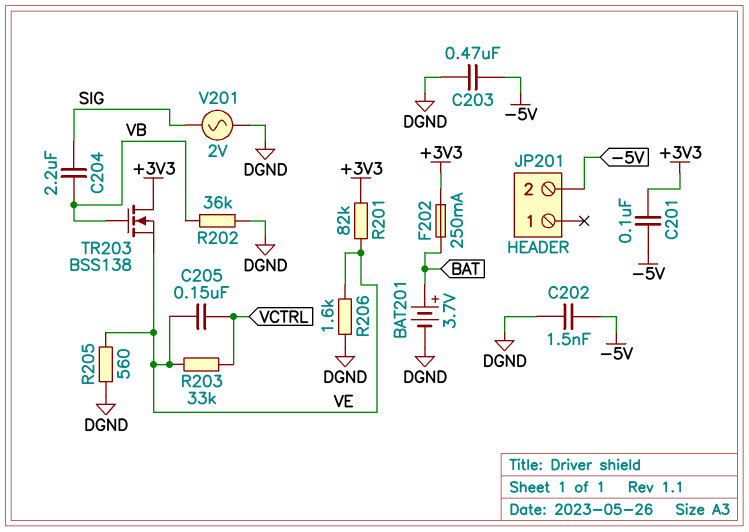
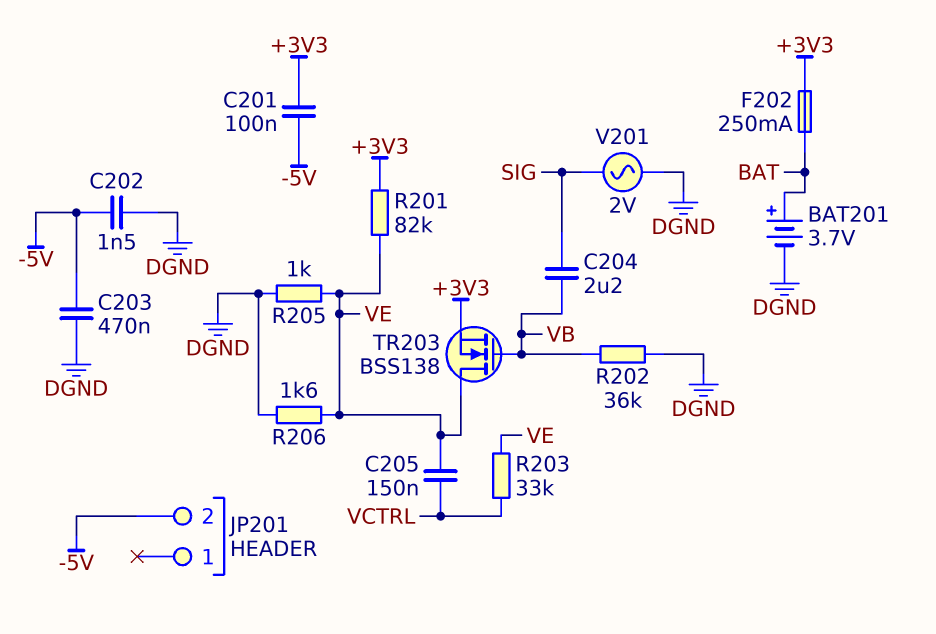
R205: 560 (DGND, VE) -> 1k (DGND, VE)
TR203: NMOS BSS138 (G VB, D +3V3, S VE) -> NMOS BSS138 (G VB, D VE, S +3V3)

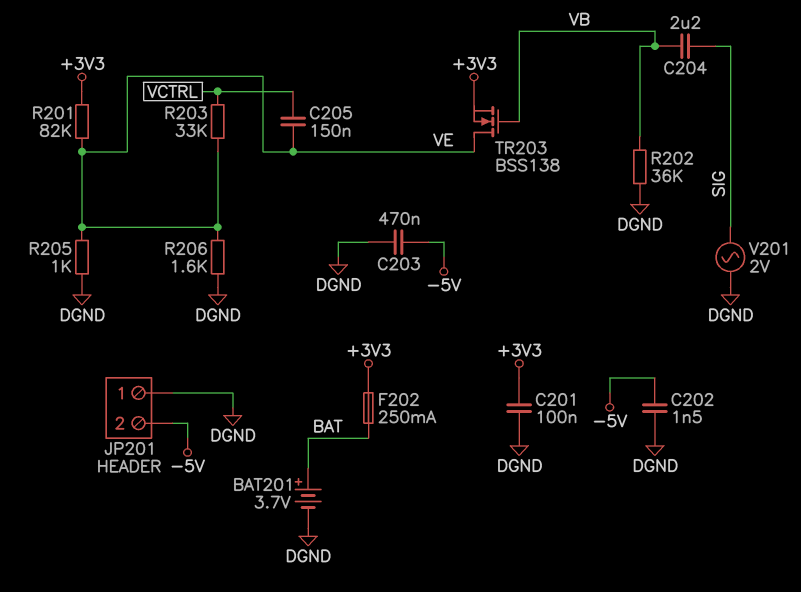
C201: 100nF (+3V3, -5V) -> 100nF (+3V3, DGND)
JP201 pin 1: none -> DGND

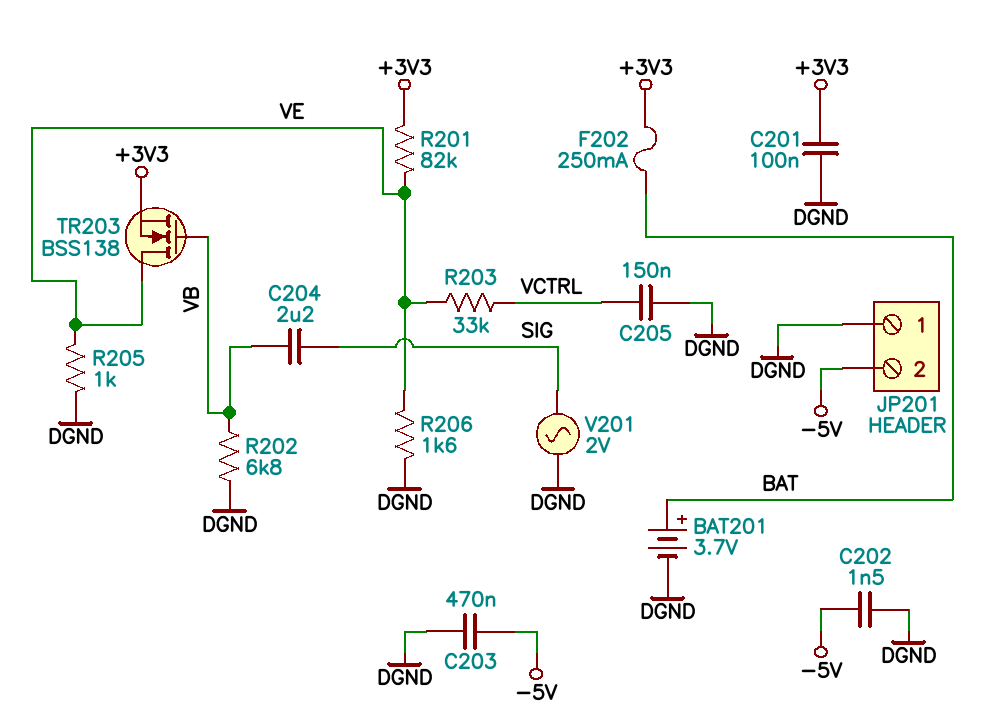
C205: 150nF (VCTRL, VE) -> 150nF (DGND, VCTRL)
R202: 36k (DGND, VB) -> 6.8k (DGND, VB)

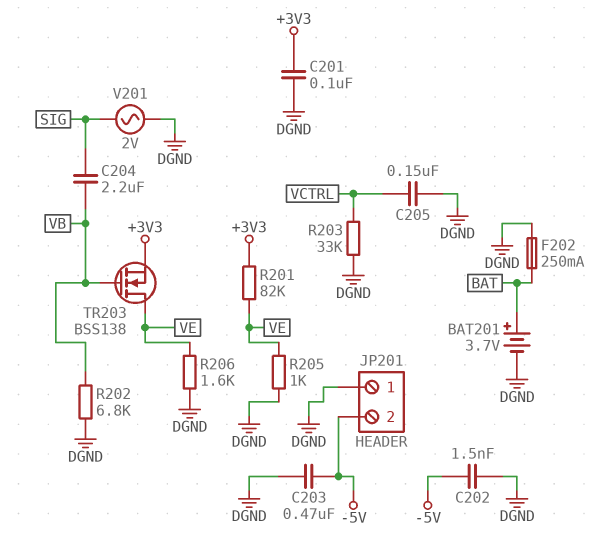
F202: 250mA (+3V3, BAT) -> 250mA (BAT, DGND)
R203: 33k (VCTRL, VE) -> 33k (DGND, VCTRL)

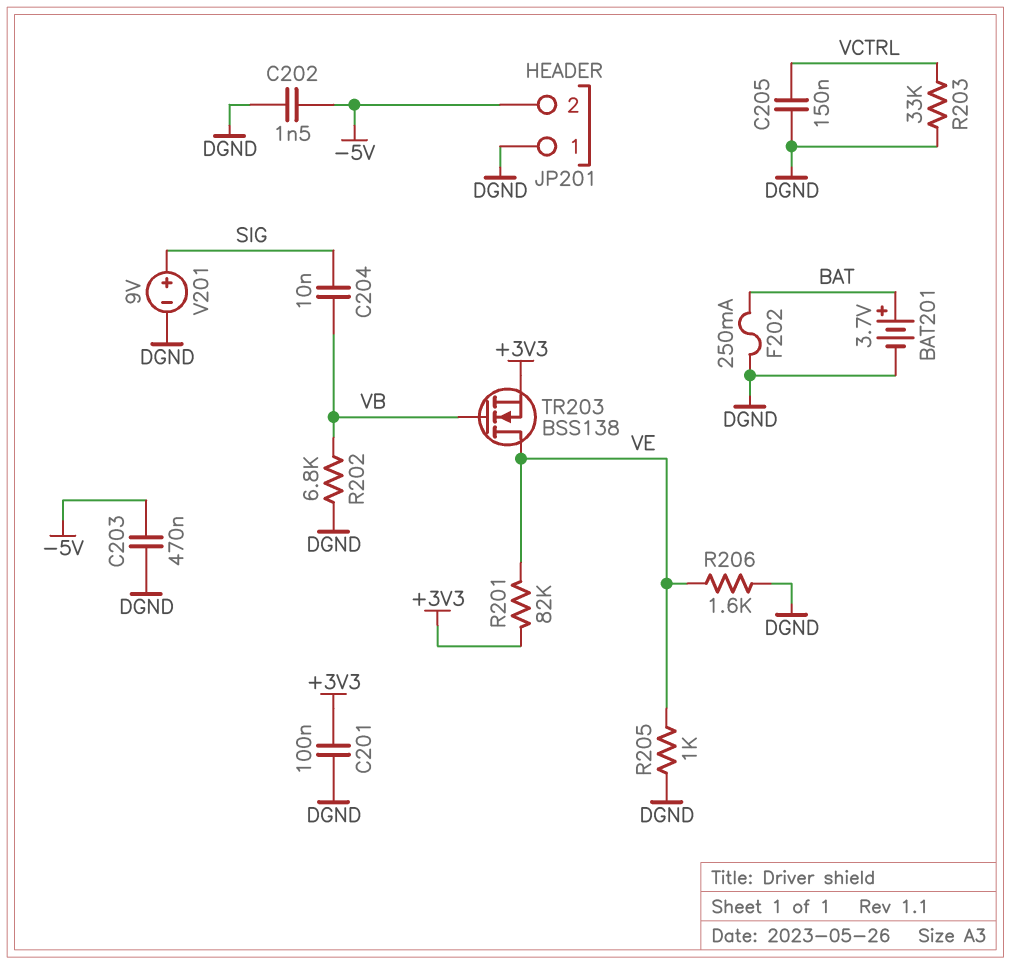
C204: 2.2uF (SIG, VB) -> 10nF (SIG, VB)
V201: AC 2V (DGND, SIG) -> 9V (plus SIG, minus DGND)

